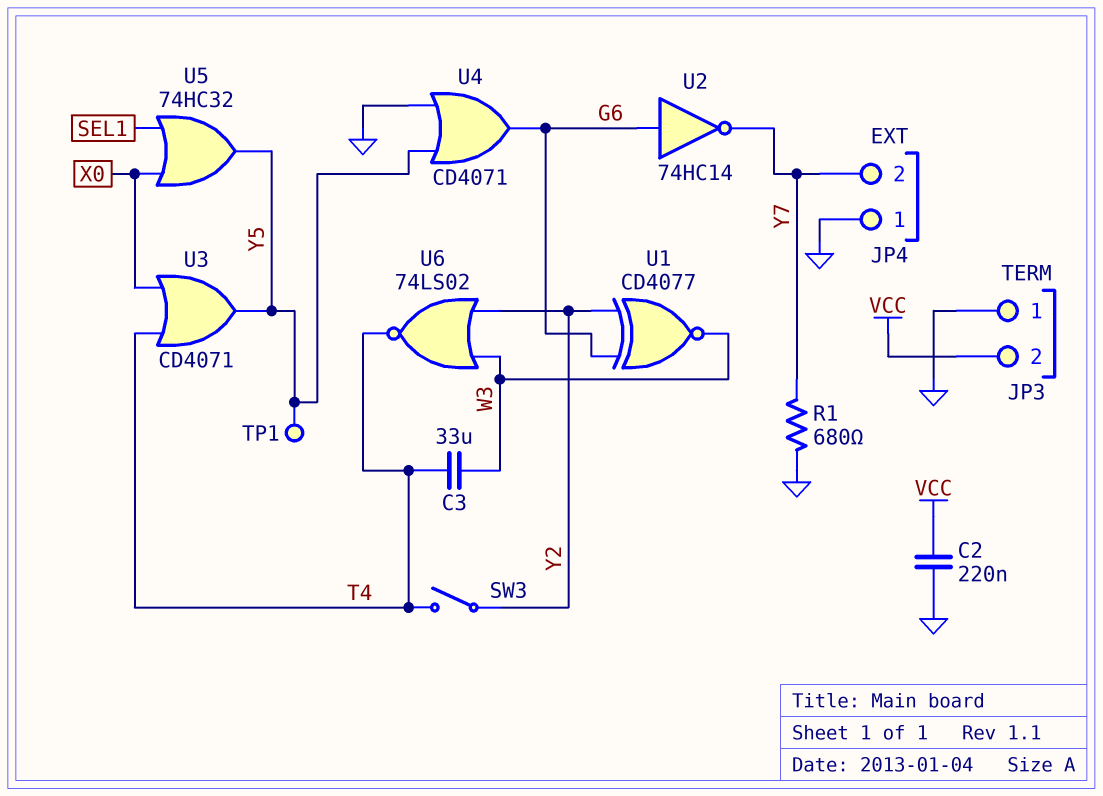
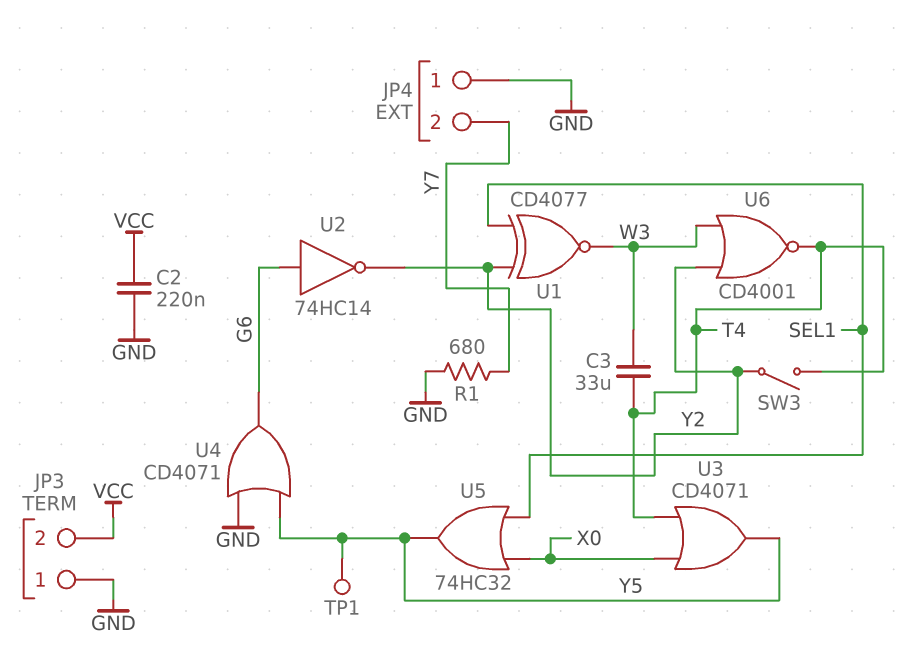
U1: XNOR CD4077 (in G6, in Y2, out W3) -> XNOR CD4077 (in SEL1, in Y2, out W3)
U2: NOT 74HC14 (in G6, out Y7) -> NOT 74HC14 (in G6, out Y2)
U6: NOR 74LS02 (in W3, in Y2, out T4) -> NOR CD4001 (in W3, in Y2, out T4)

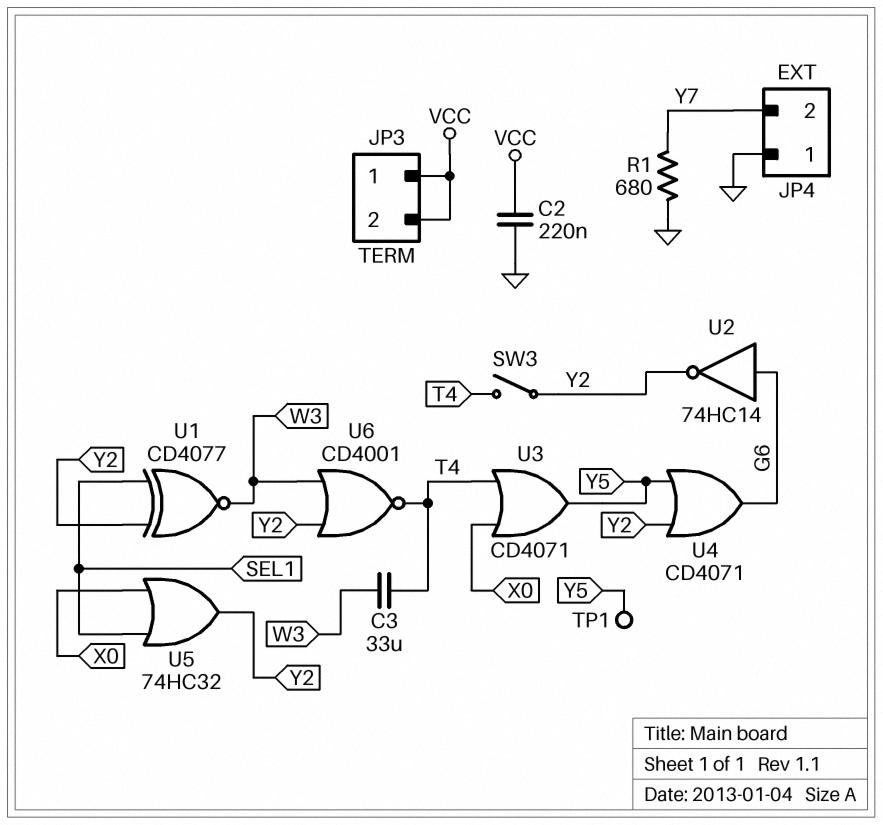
JP3 pin 1: GND -> VCC
U4: OR CD4071 (in GND, in Y5, out G6) -> OR CD4071 (in Y2, in Y5, out G6)
U5: OR 74HC32 (in SEL1, in X0, out Y5) -> OR 74HC32 (in SEL1, in X0, out Y2)

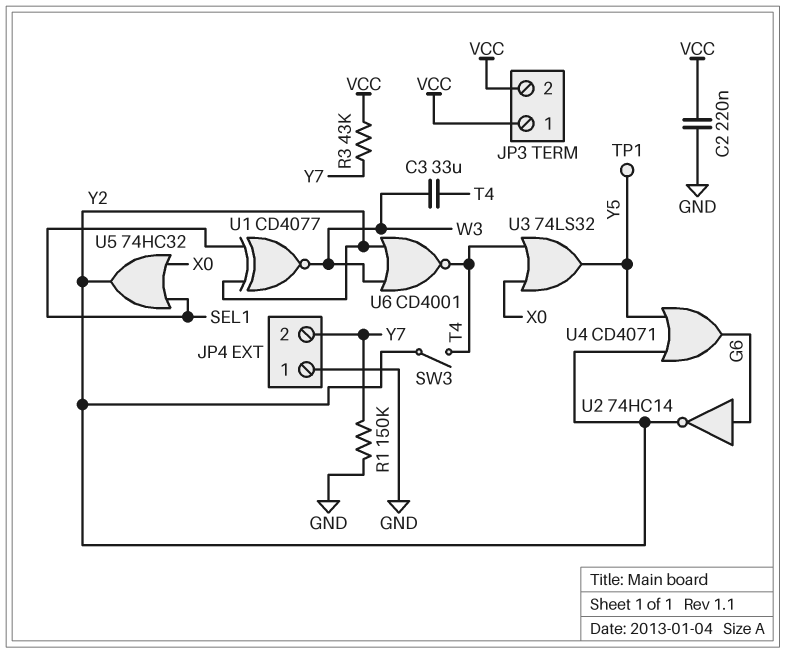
R1: 680 (GND, Y7) -> 150k (GND, Y7)
R3: none -> 43k (VCC, Y7)
U3: OR CD4071 (in T4, in X0, out Y5) -> OR 74LS32 (in T4, in X0, out Y5)

